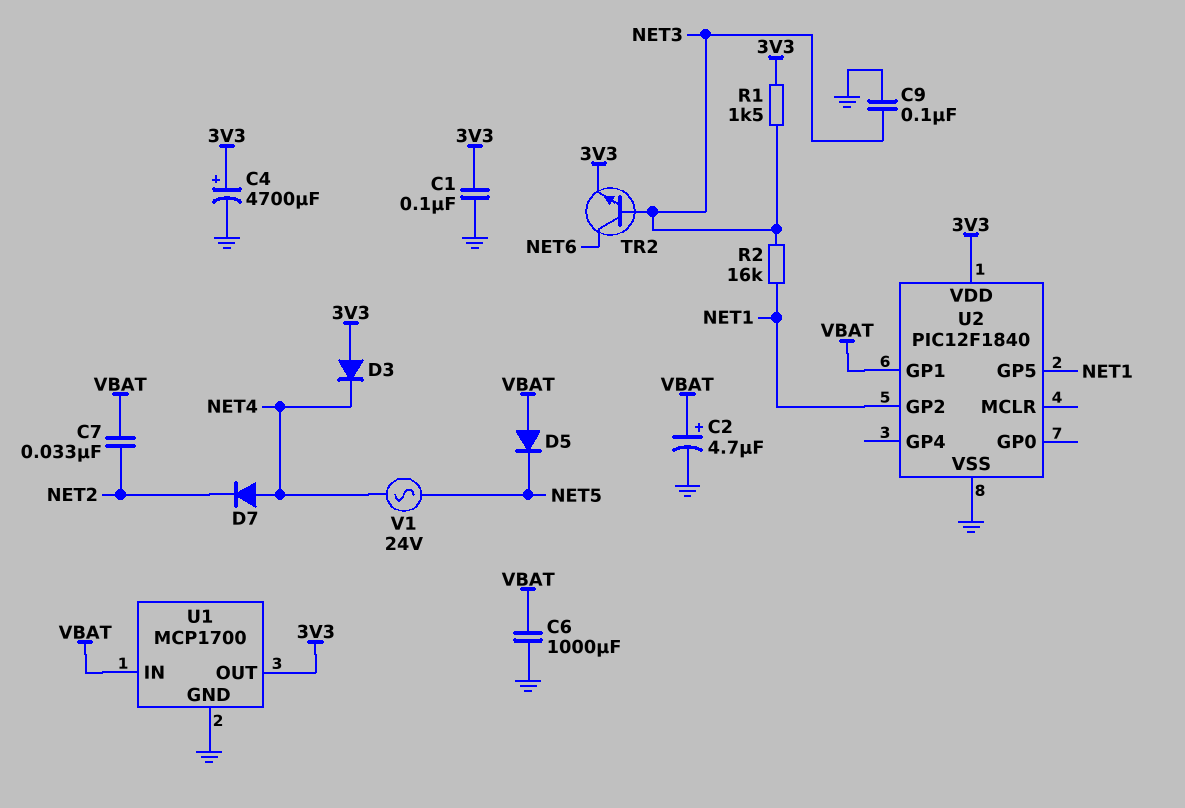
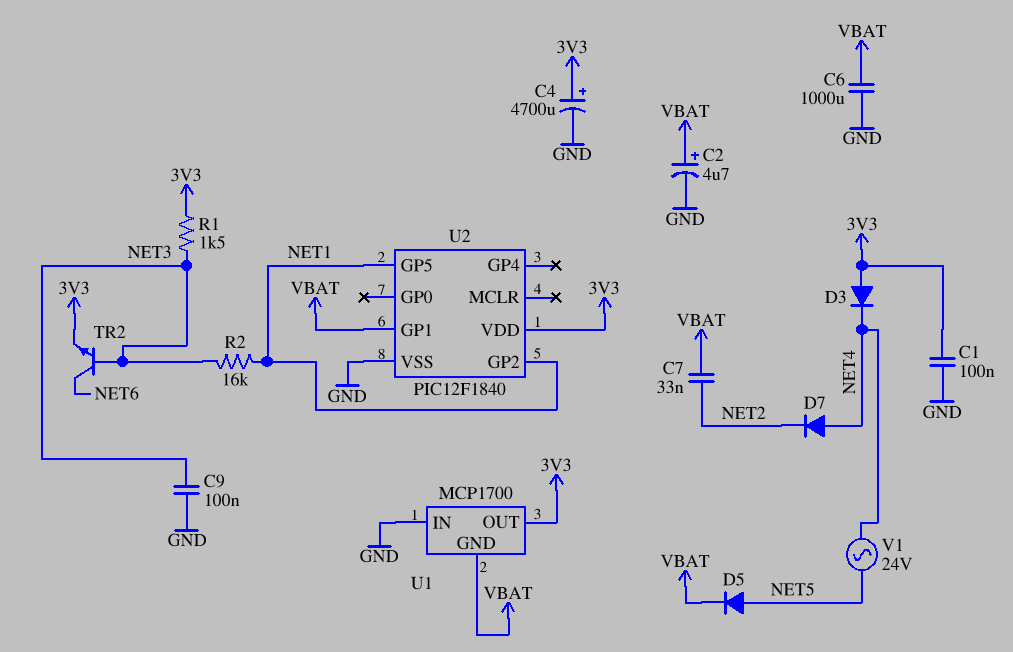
D5: diode (A VBAT, K NET5) -> diode (A NET5, K VBAT)
U1 pin GND: GND -> VBAT
U1 pin IN: VBAT -> GND

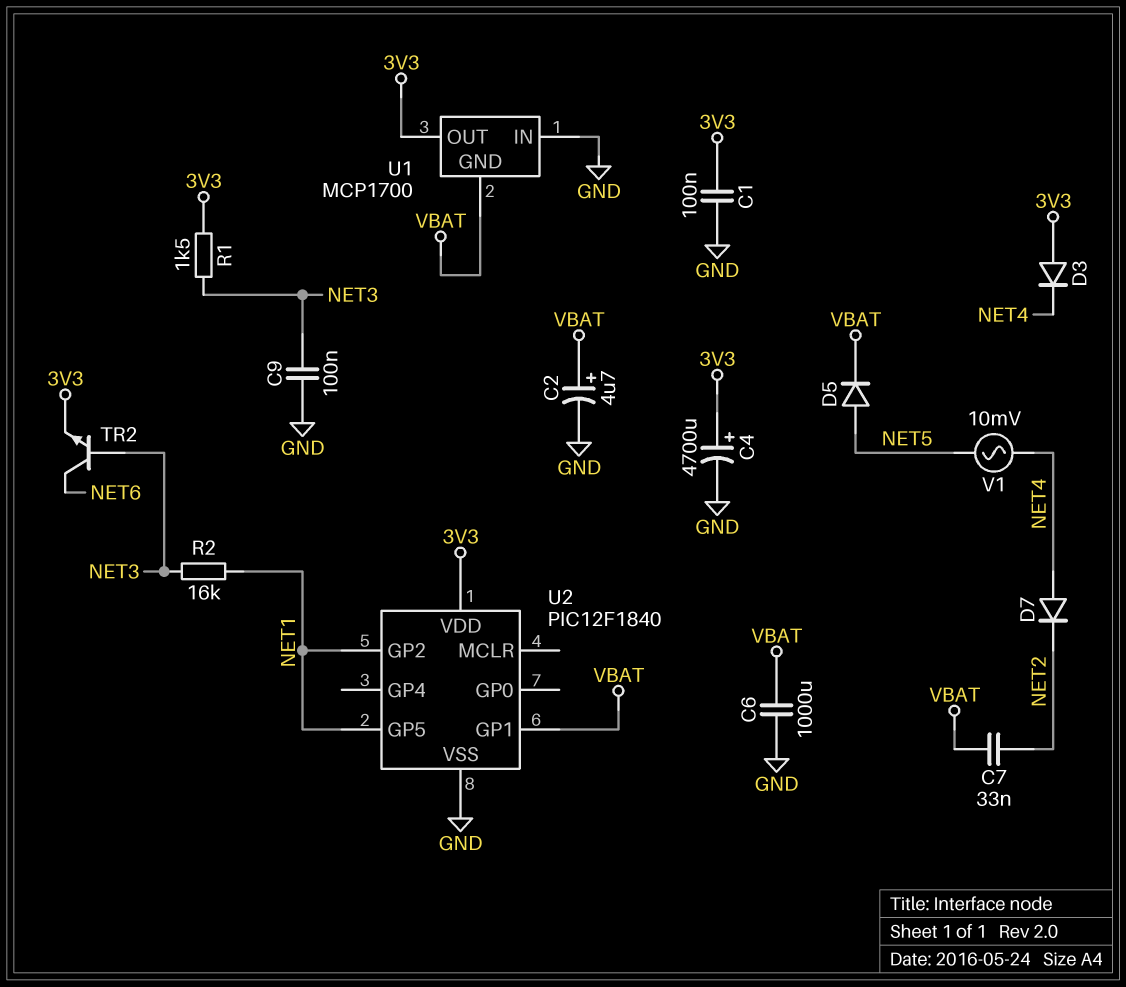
V1: AC 24V (NET4, NET5) -> AC 10mV (NET4, NET5)

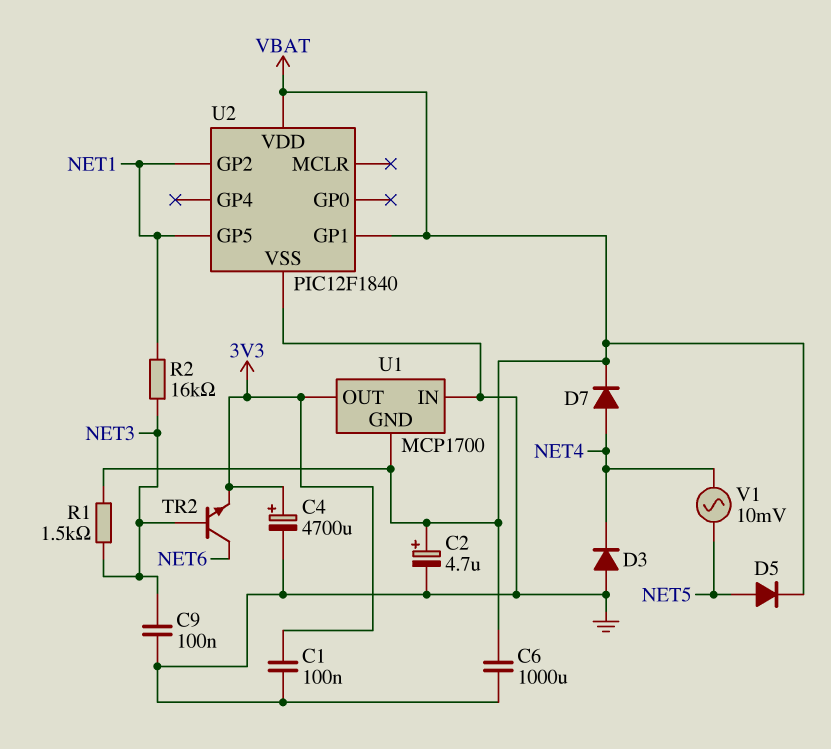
C7: 33nF (NET2, VBAT) -> none
D3: diode (A 3V3, K NET4) -> diode (A GND, K NET4)
D7: diode (A NET4, K NET2) -> diode (A NET4, K VBAT)
R1: 1.5k (3V3, NET3) -> 1.5k (NET3, VBAT)
U2 pin VDD: 3V3 -> VBAT

